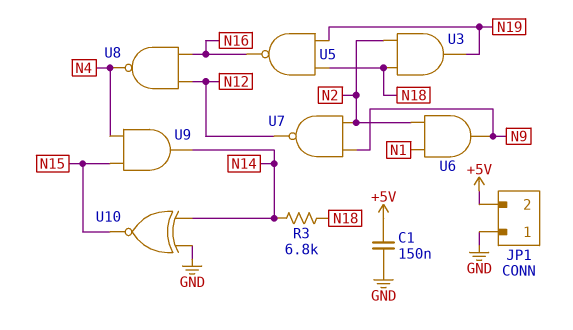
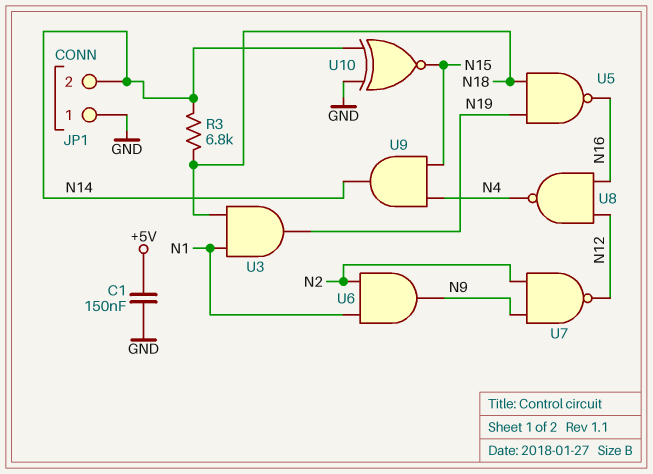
JP1 pin 2: +5V -> N14
U3: AND (in N2, in N18, out N19) -> AND (in N1, in N18, out N19)

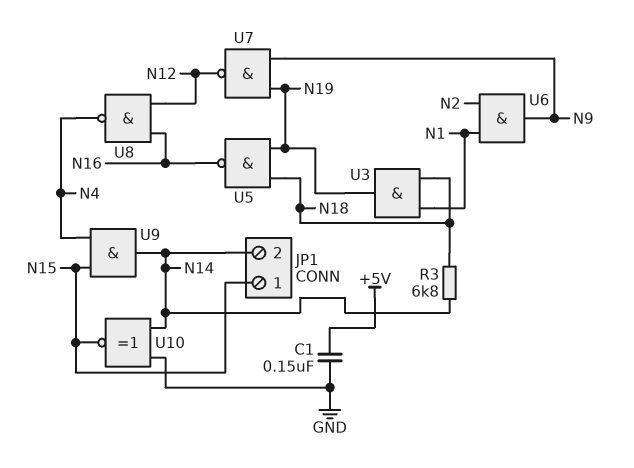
JP1 pin 1: GND -> N15
U7: NAND (in N2, in N9, out N12) -> NAND (in N9, in N19, out N12)

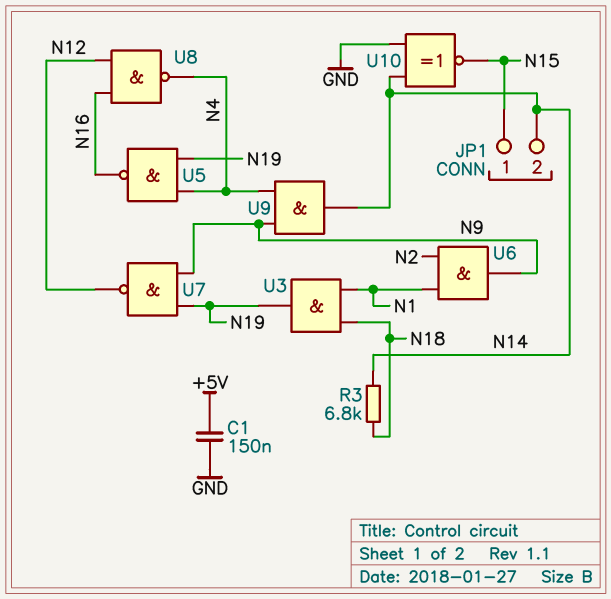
U5: NAND (in N18, in N19, out N16) -> NAND (in N4, in N19, out N16)
U9: AND (in N4, in N15, out N14) -> AND (in N4, in N9, out N14)

